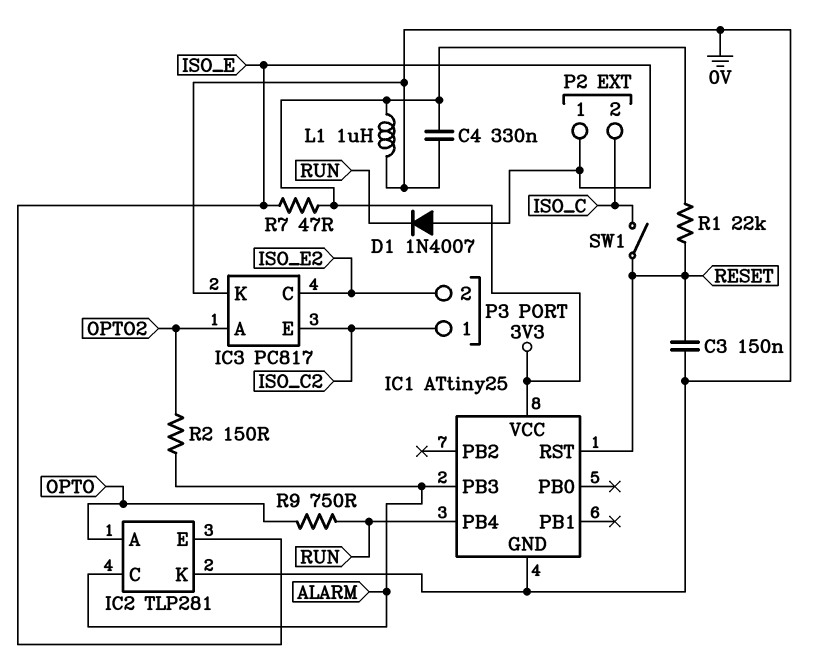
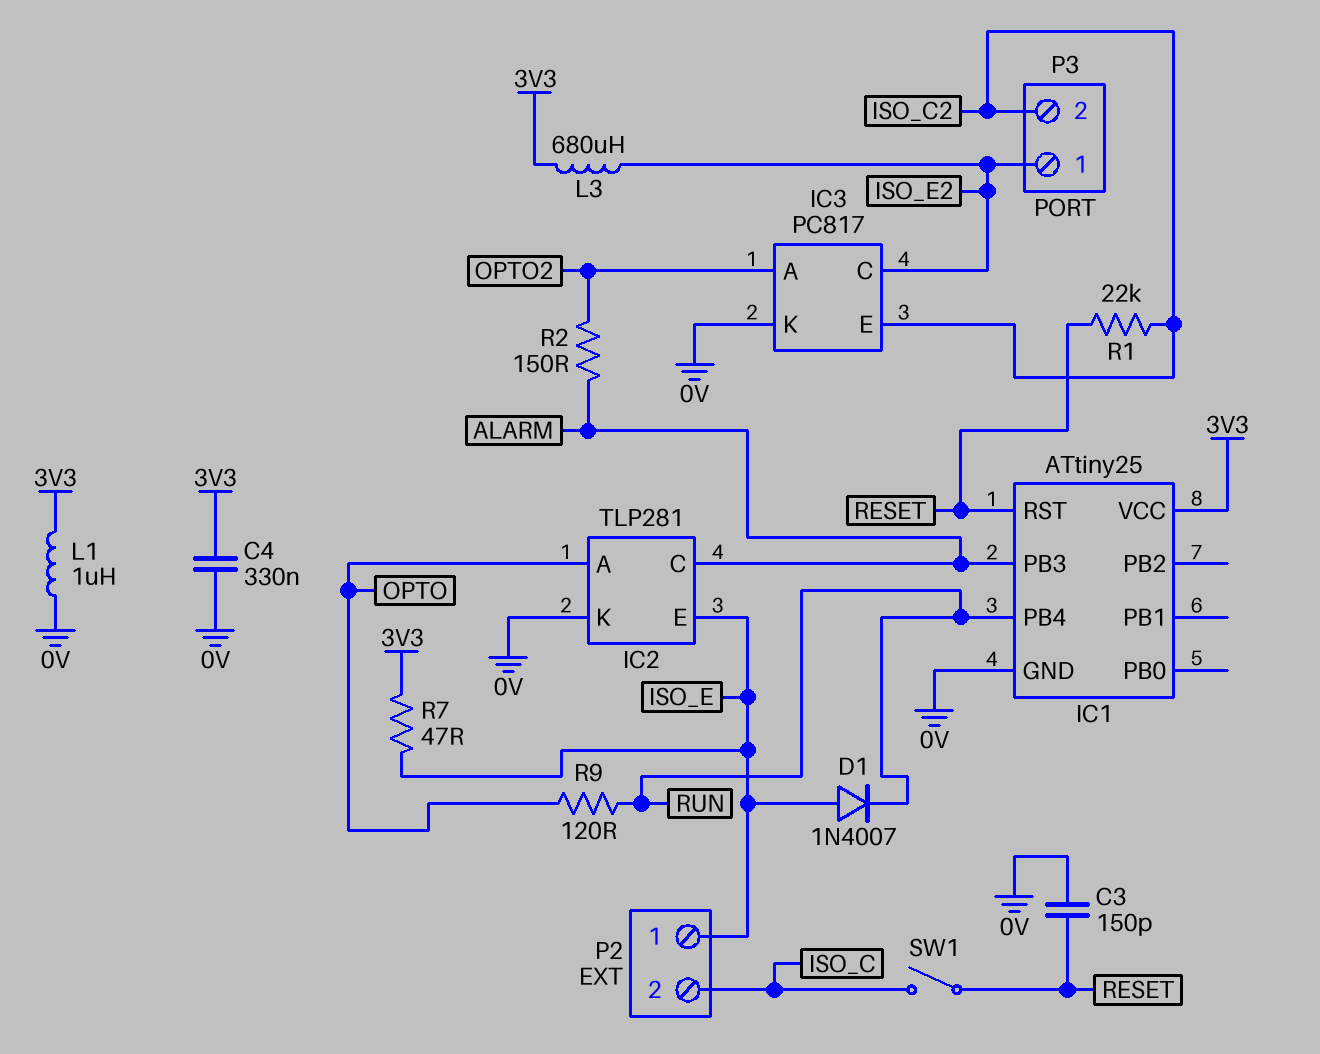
C3: 150nF (0V, RESET) -> 150pF (0V, RESET)
L3: none -> 680uH (3V3, ISO_E2)
P3 pin 1: ISO_C2 -> ISO_E2
P3 pin 2: ISO_E2 -> ISO_C2
R1: 22k (3V3, RESET) -> 22k (ISO_C2, RESET)
R9: 750 (OPTO, RUN) -> 120 (OPTO, RUN)

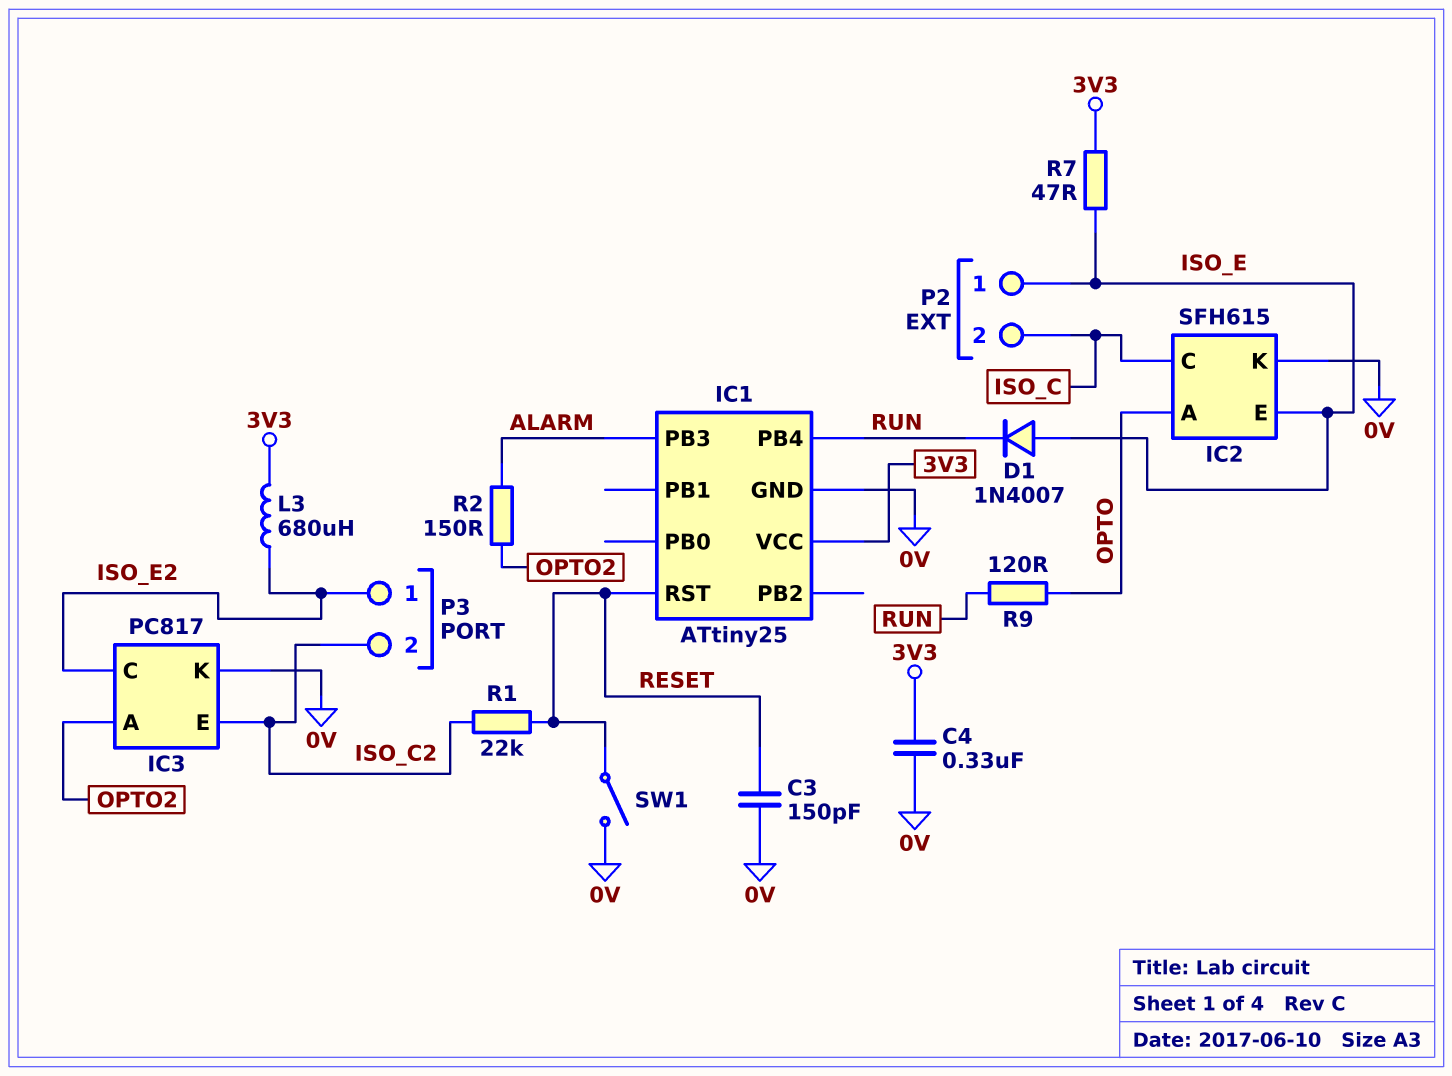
IC2: TLP281 -> SFH615
IC2 pin C: ALARM -> ISO_C
L1: 1uH (0V, 3V3) -> none
SW1: switch (ISO_C, RESET) -> switch (0V, RESET)

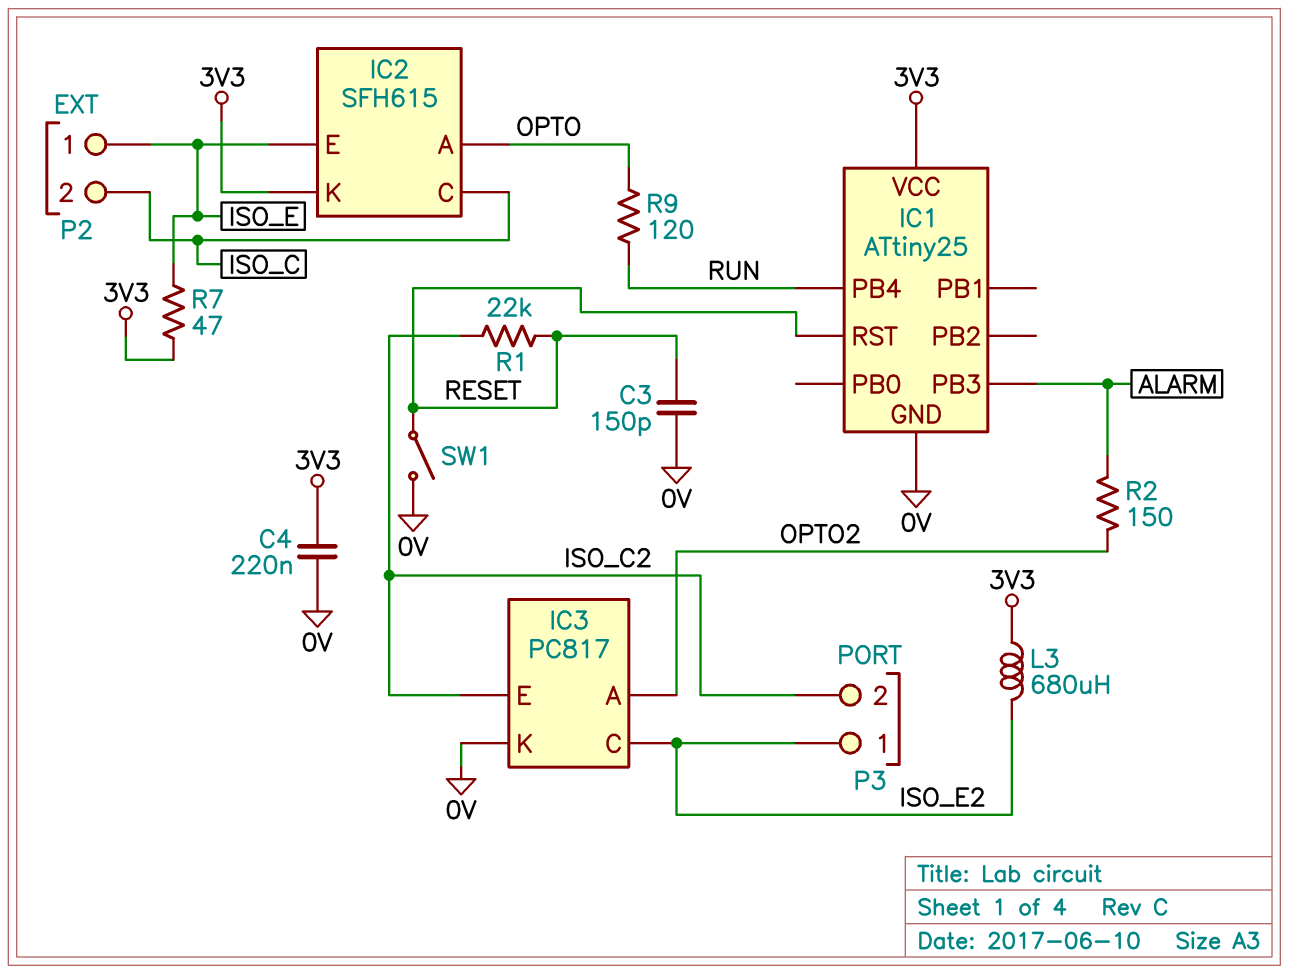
C4: 330nF (0V, 3V3) -> 220nF (0V, 3V3)
D1: diode 1N4007 (A ISO_E, K RUN) -> none
IC2 pin K: 0V -> 3V3

